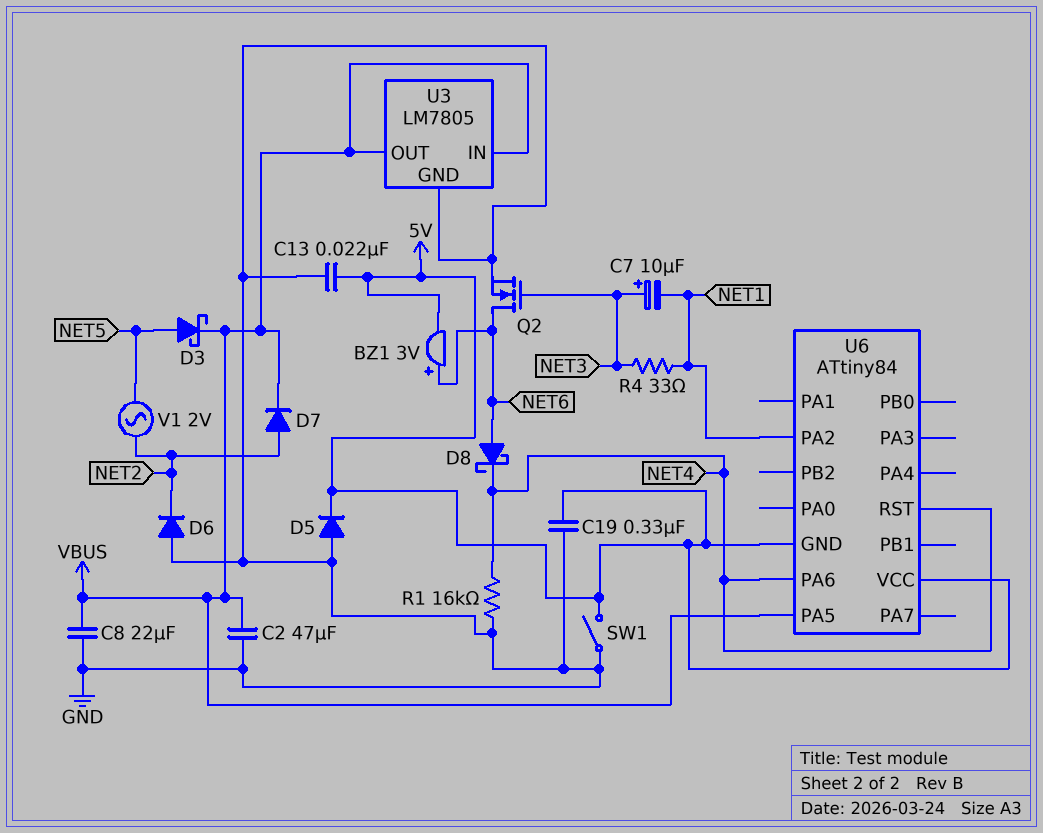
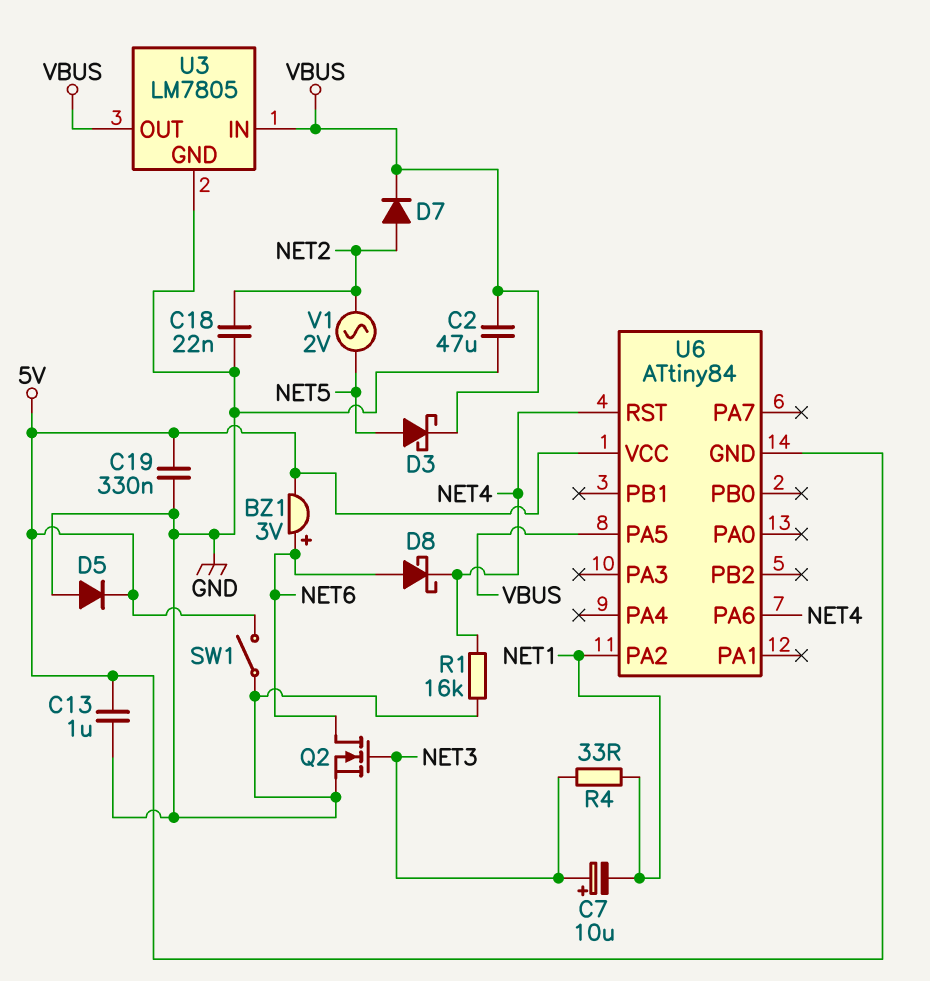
C8: 22uF (GND, VBUS) -> none
C13: 22nF (5V, GND) -> 1uF (5V, GND)
C18: none -> 22nF (GND, NET2)
D6: diode (A GND, K NET2) -> none

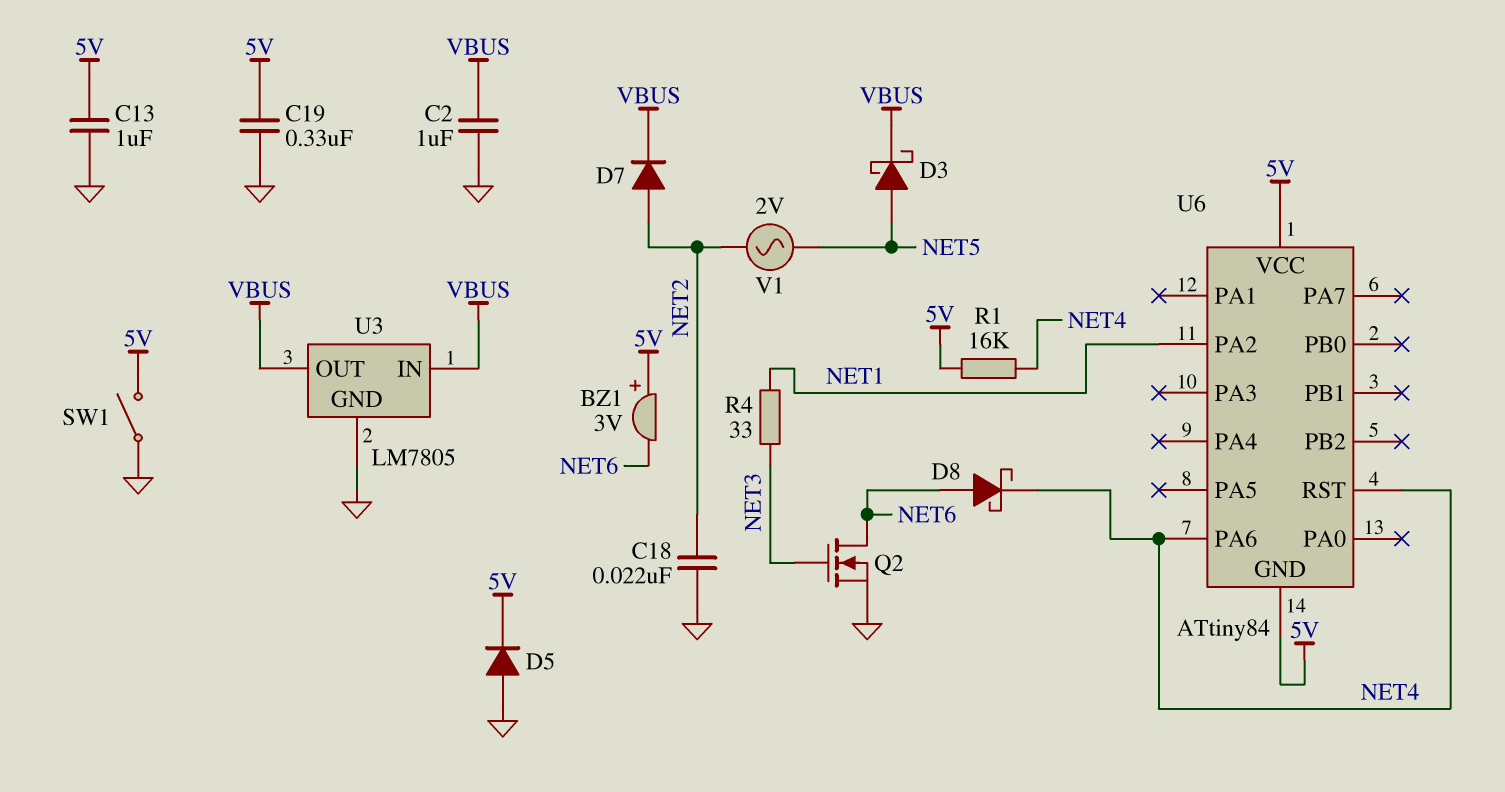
BZ1: buzzer 3V (plus NET6, minus 5V) -> buzzer 3V (plus 5V, minus NET6)
C2: 47uF (GND, VBUS) -> 1uF (GND, VBUS)
C7: 10uF (plus NET3, minus NET1) -> none
R1: 16k (GND, NET4) -> 16k (5V, NET4)
U6 pin PA5: VBUS -> none

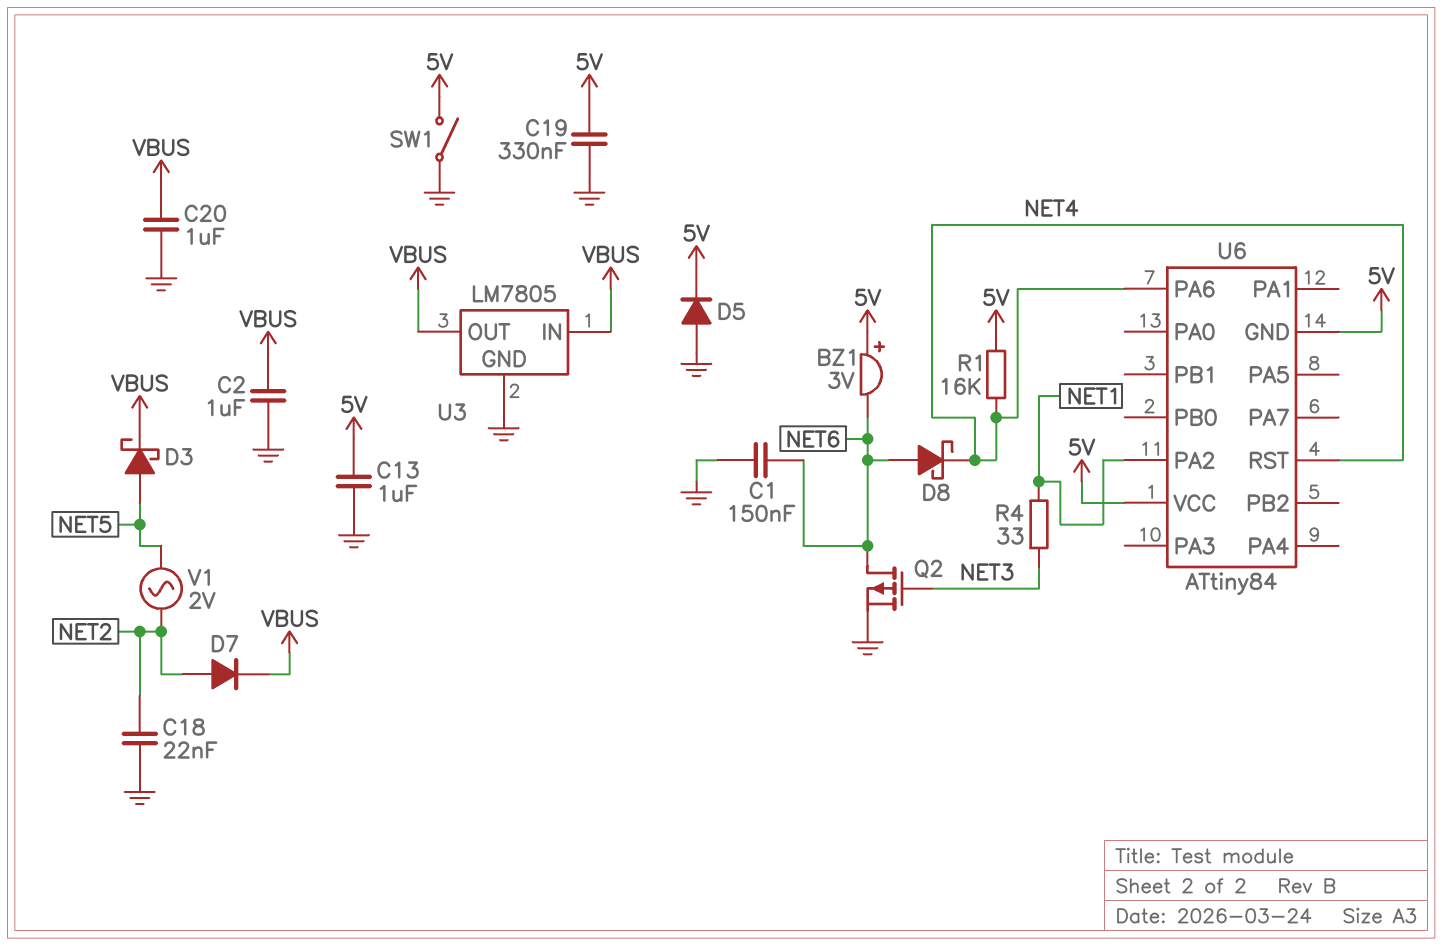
C1: none -> 150nF (GND, NET6)
C20: none -> 1uF (GND, VBUS)
Q2: NMOS (G NET3, D NET6, S GND) -> PMOS (G NET3, D NET6, S GND)

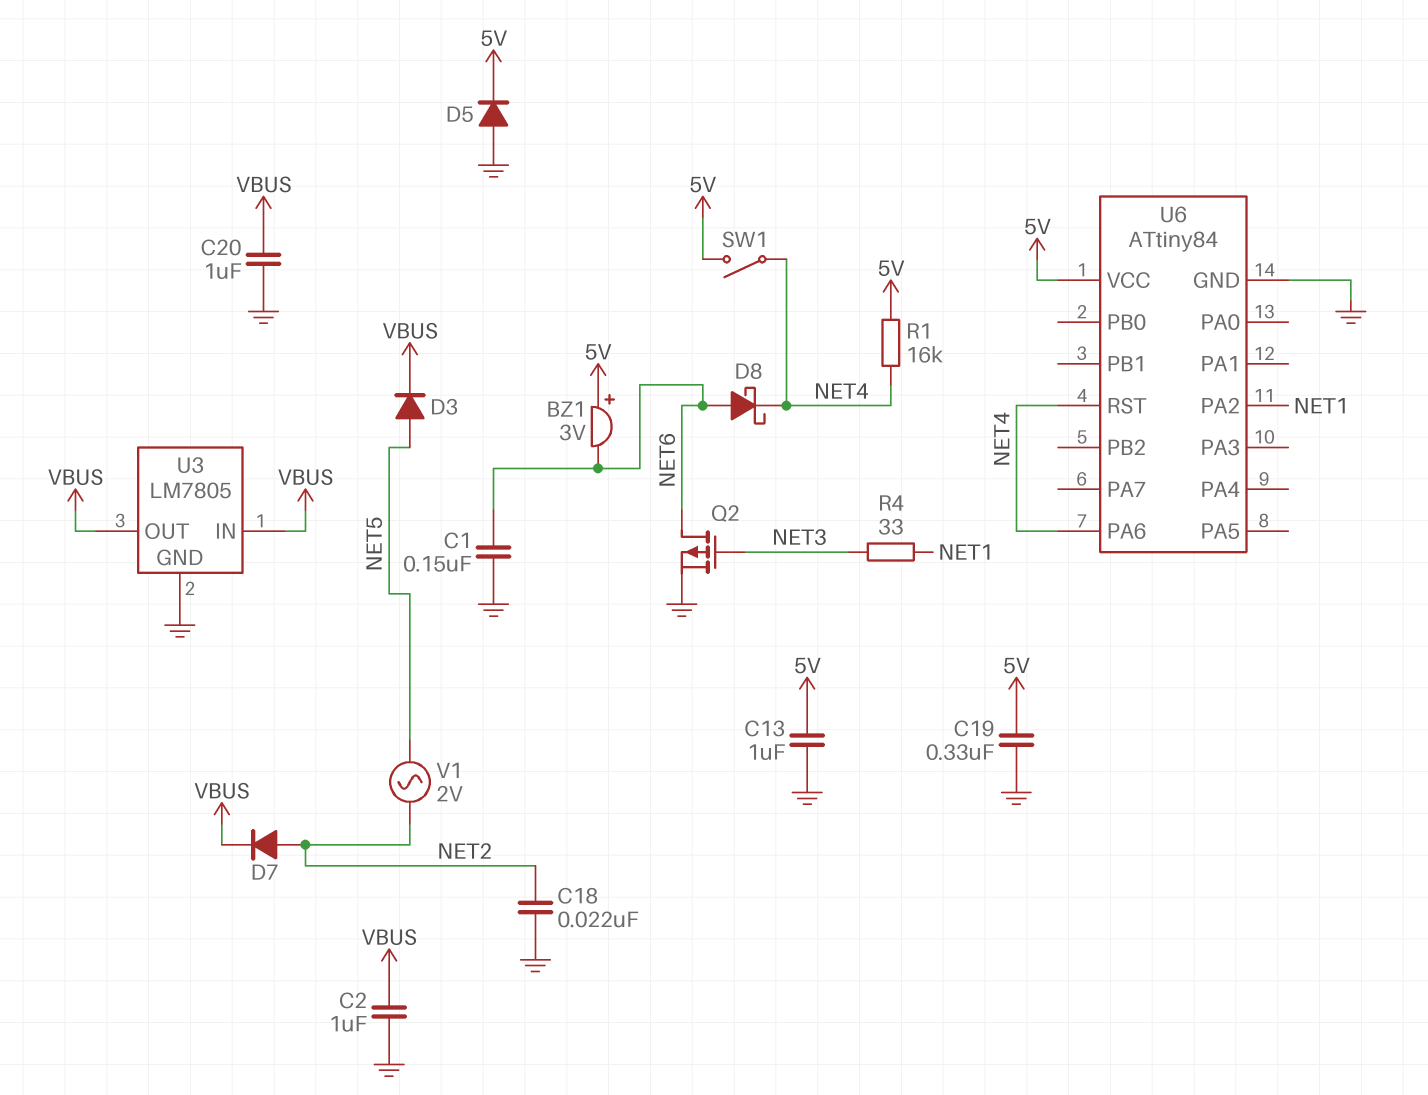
D3: schottky (A NET5, K VBUS) -> diode (A NET5, K VBUS)
SW1: switch (5V, GND) -> switch (5V, NET4)
U6 pin GND: 5V -> GND

